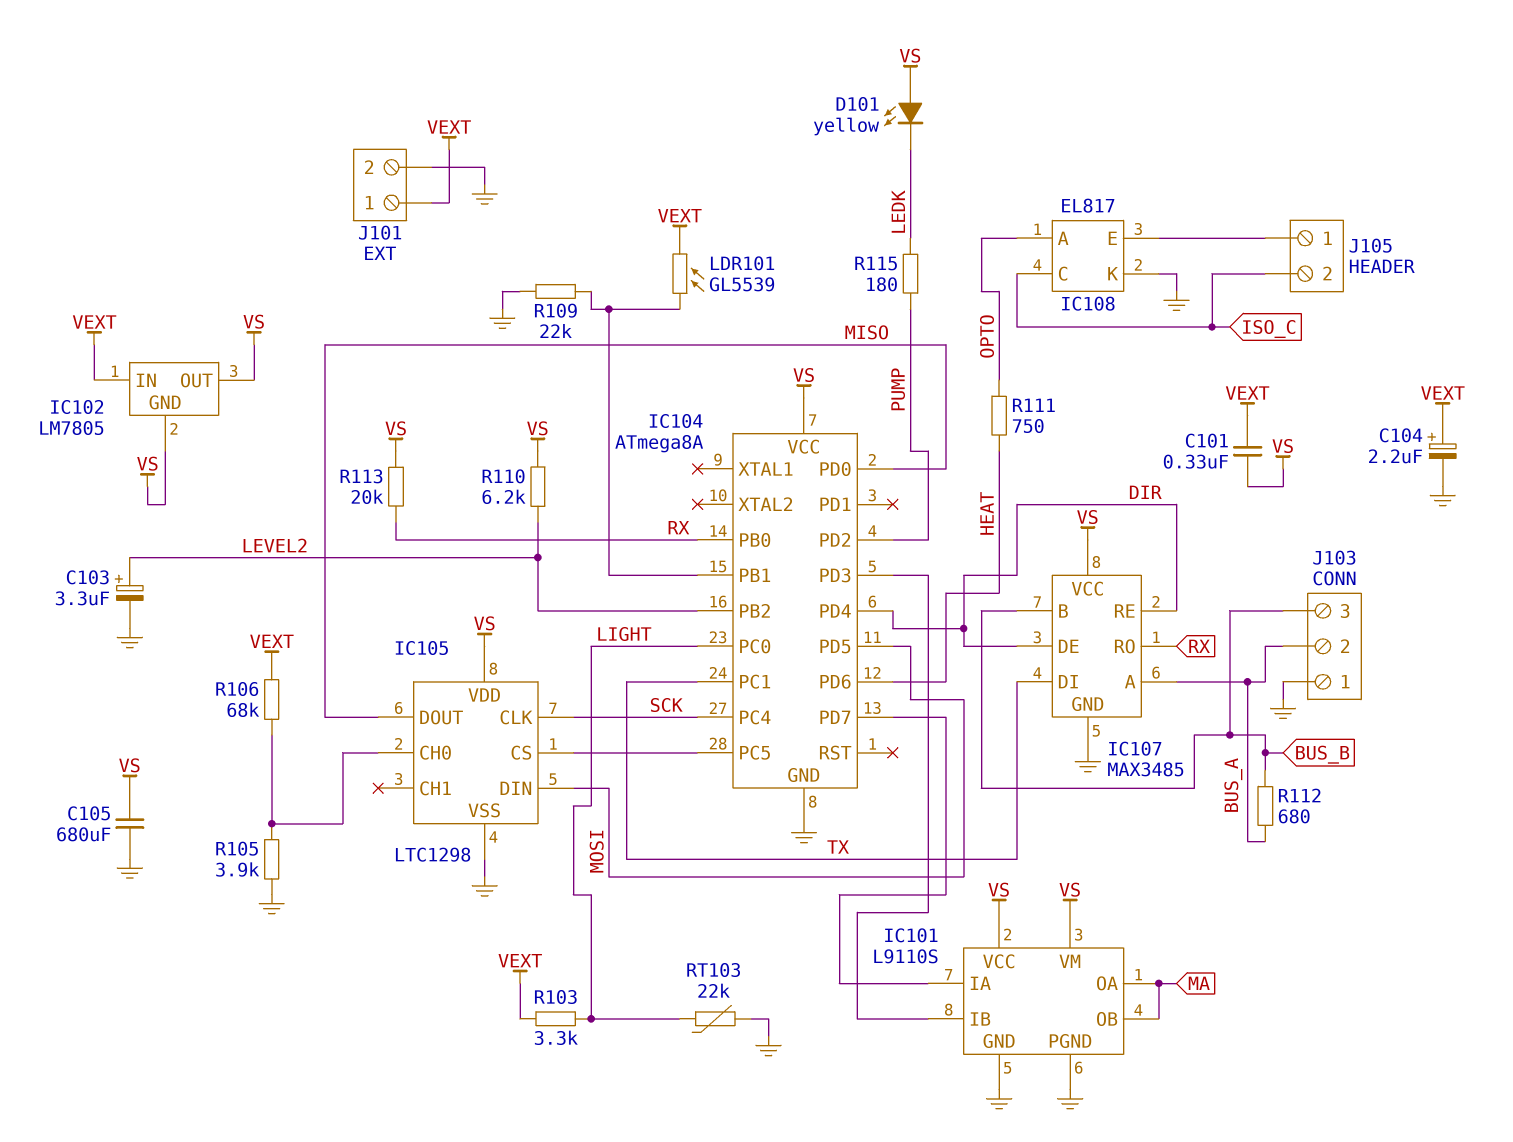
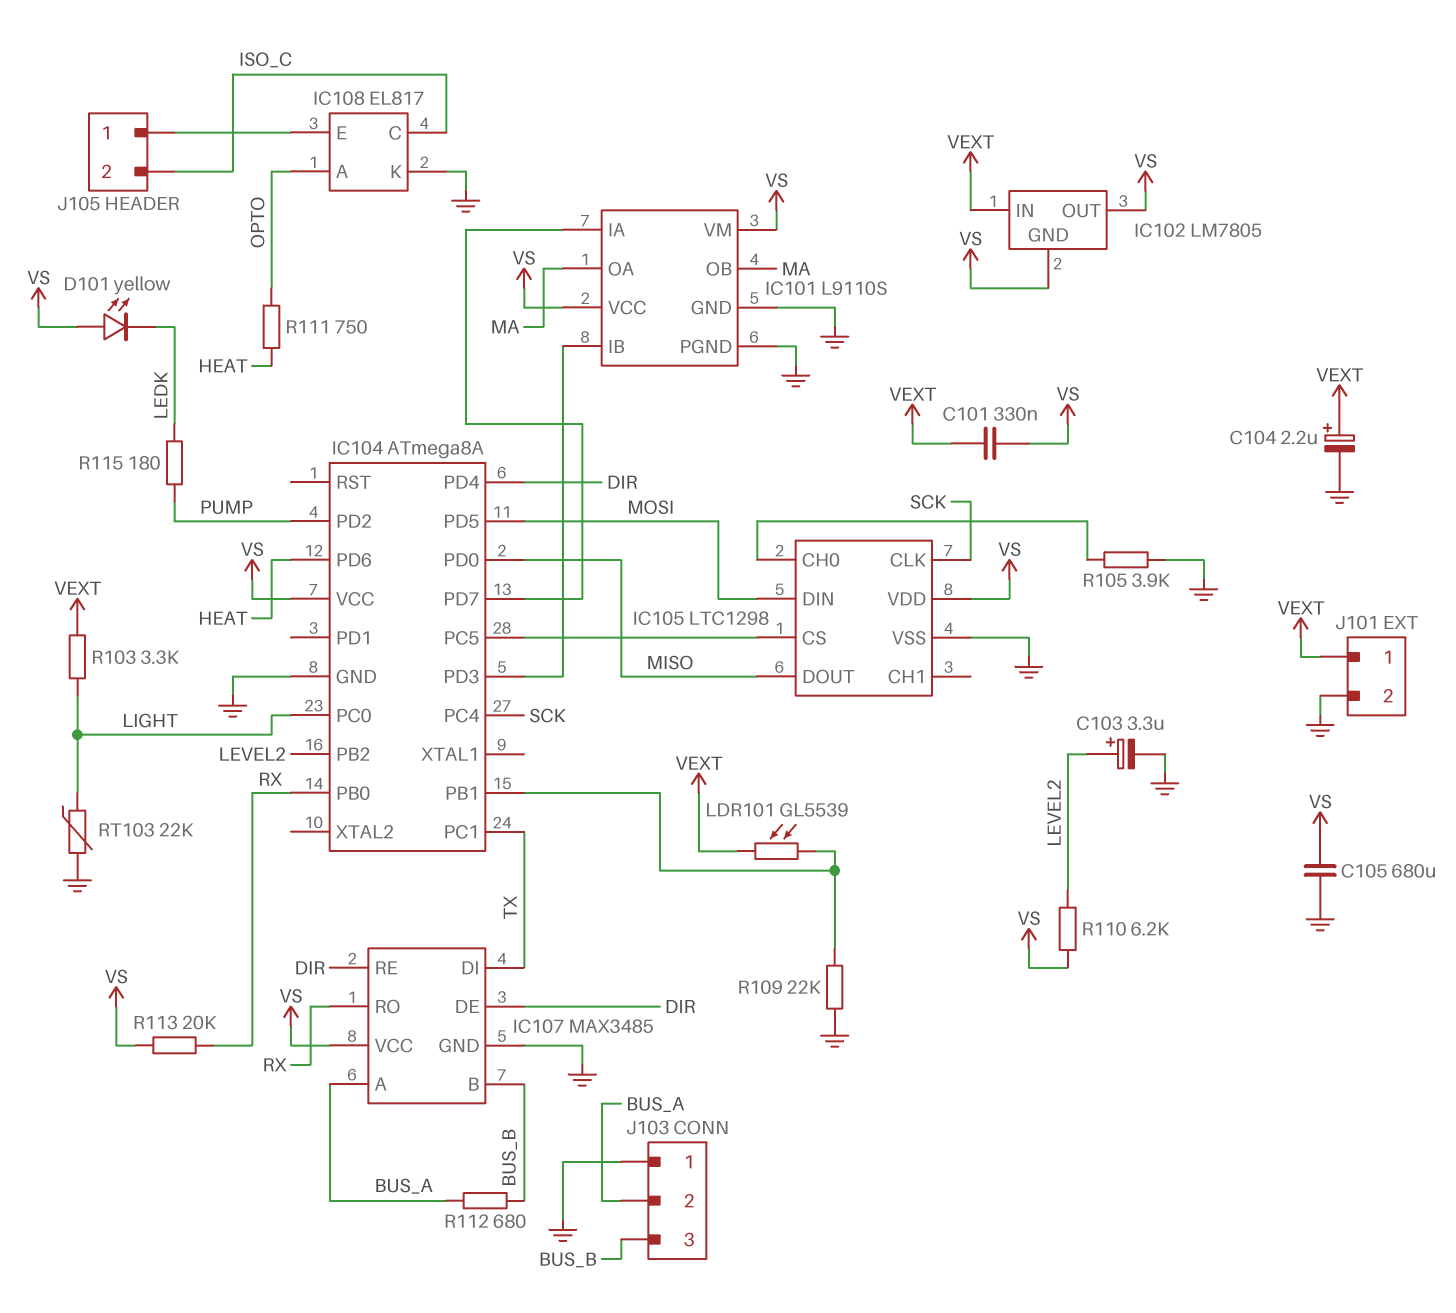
R106: 68k (IC105/CH0, VEXT) -> none

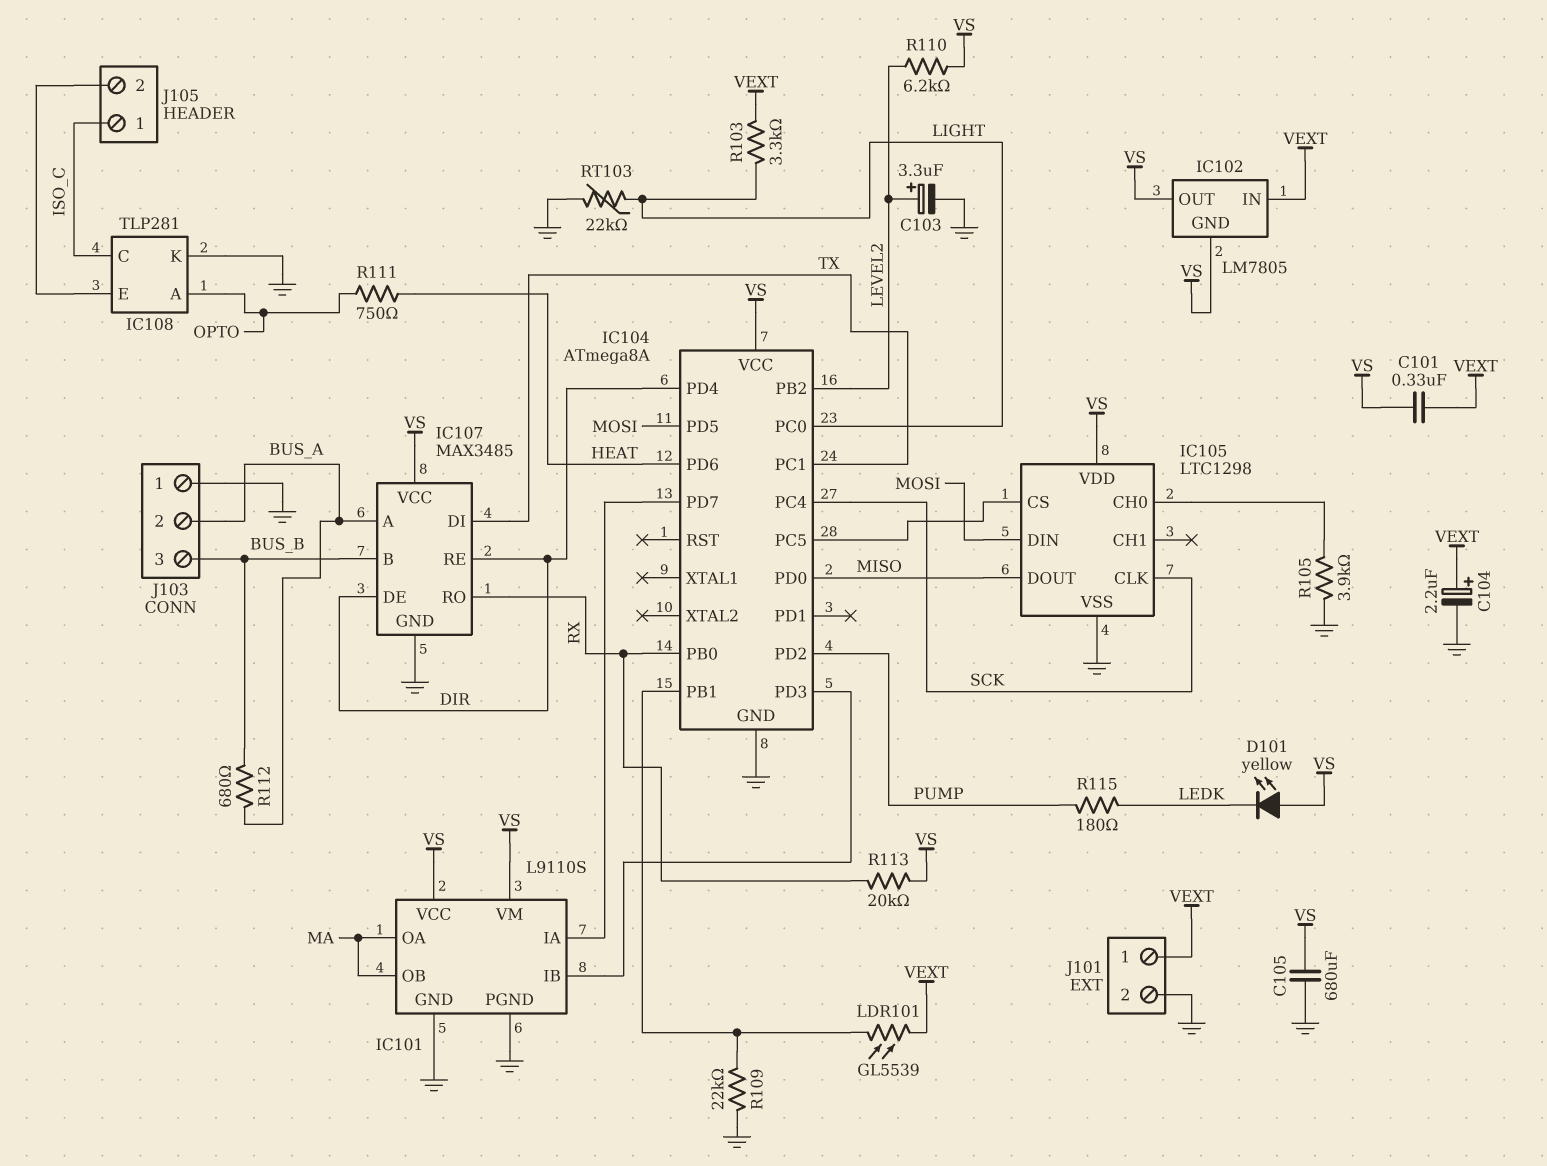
IC108: EL817 -> TLP281
J105 pin 1: IC108/E -> ISO_C
J105 pin 2: ISO_C -> IC108/E

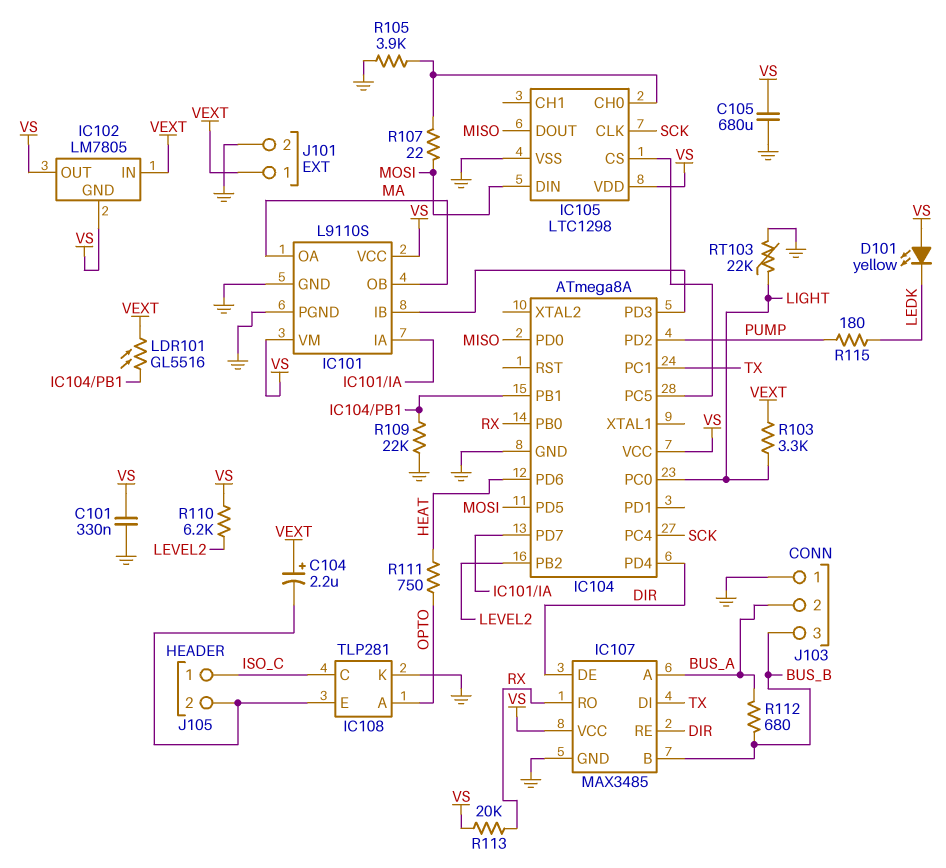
C101: 330nF (VEXT, VS) -> 330nF (GND, VS)
C103: 3.3uF (plus LEVEL2, minus GND) -> none
C104: 2.2uF (plus VEXT, minus GND) -> 2.2uF (plus VEXT, minus IC108/E)
LDR101: GL5539 (IC104/PB1, VEXT) -> GL5516 (IC104/PB1, VEXT)
R107: none -> 22 (IC105/CH0, MOSI)

